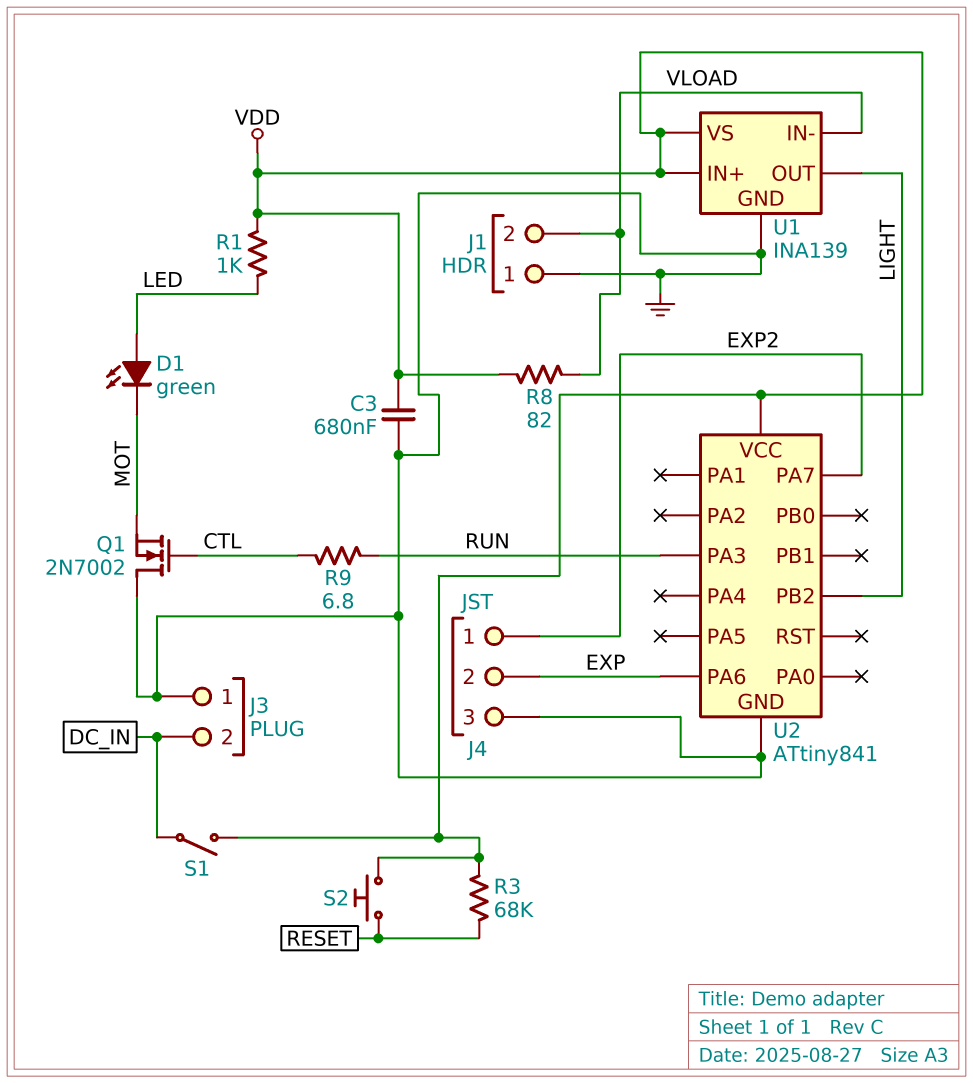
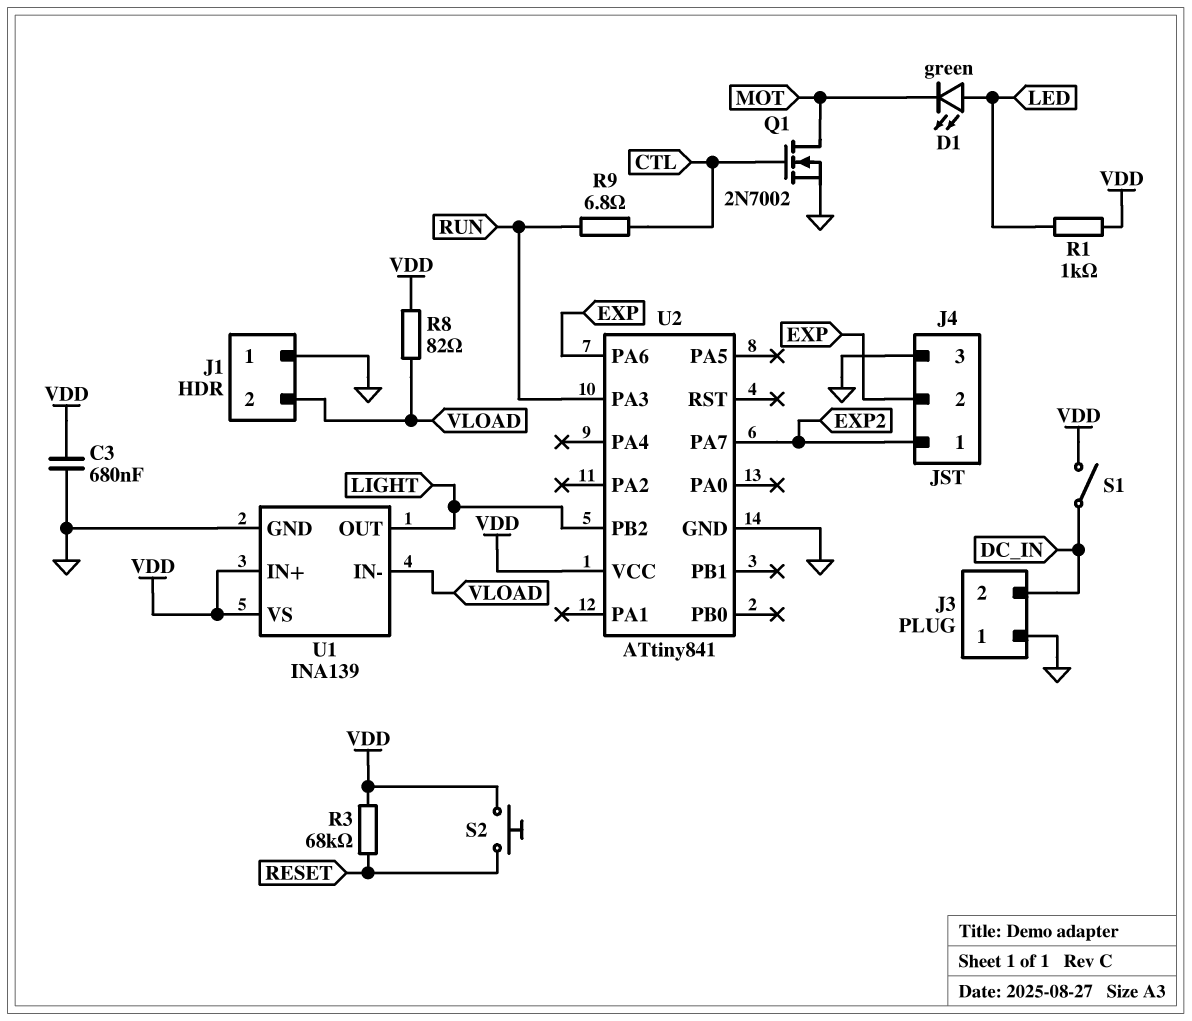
Q1: NMOS 2N7002 (G CTL, D GND, S MOT) -> NMOS 2N7002 (G CTL, D MOT, S GND)

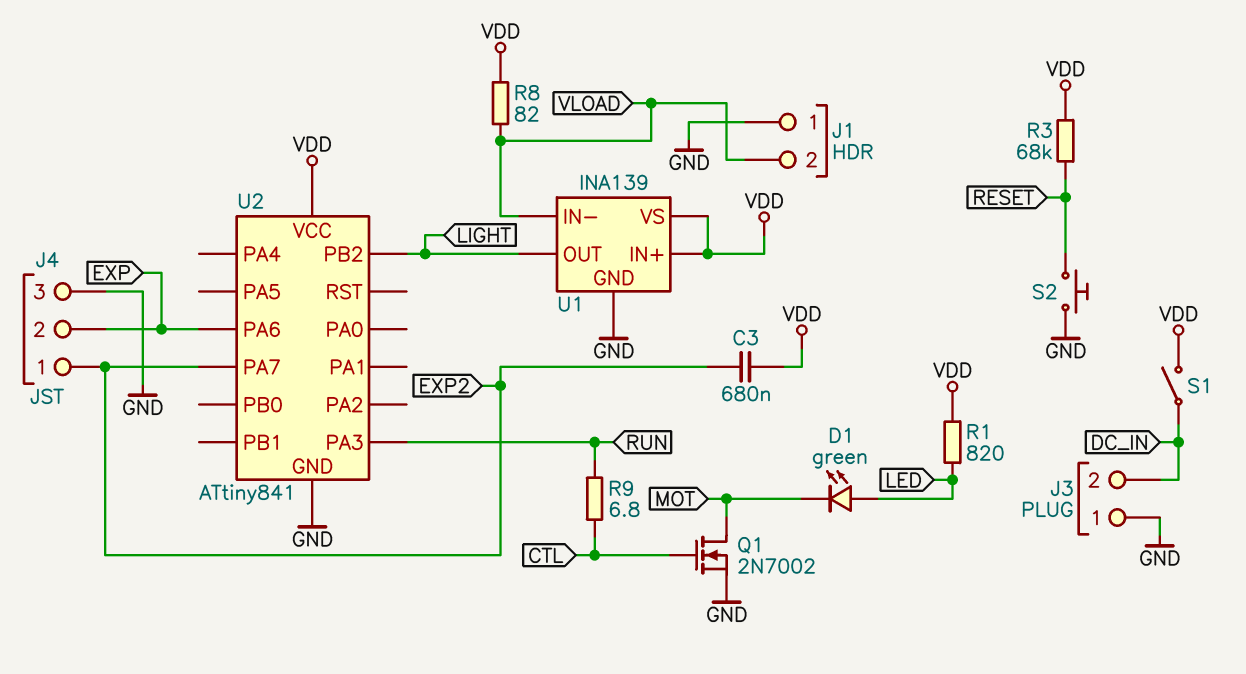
C3: 680nF (GND, VDD) -> 680nF (EXP2, VDD)
R1: 1k (LED, VDD) -> 820 (LED, VDD)
S2: button (RESET, VDD) -> button (GND, RESET)

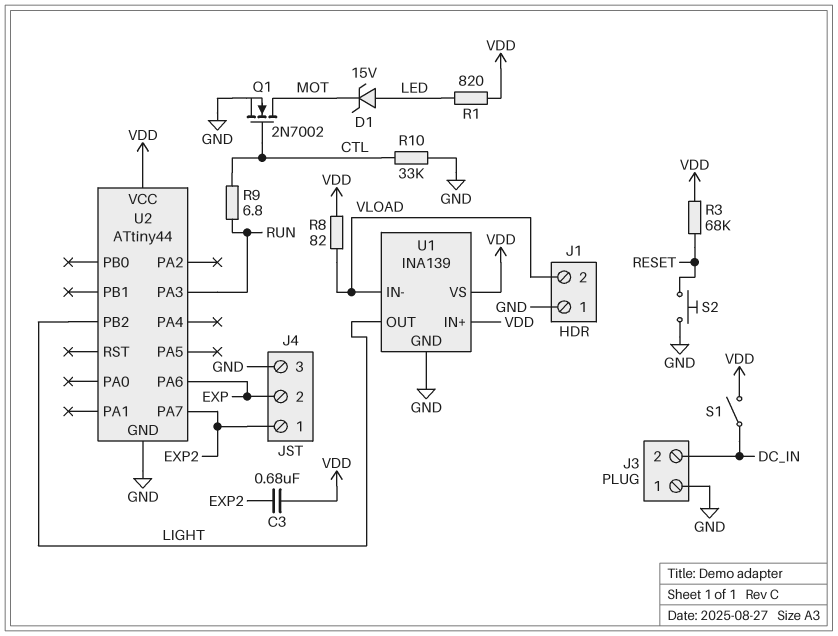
D1: LED green (A LED, K MOT) -> zener 15V (A LED, K MOT)
R10: none -> 33k (CTL, GND)
U2: ATtiny841 -> ATtiny44

